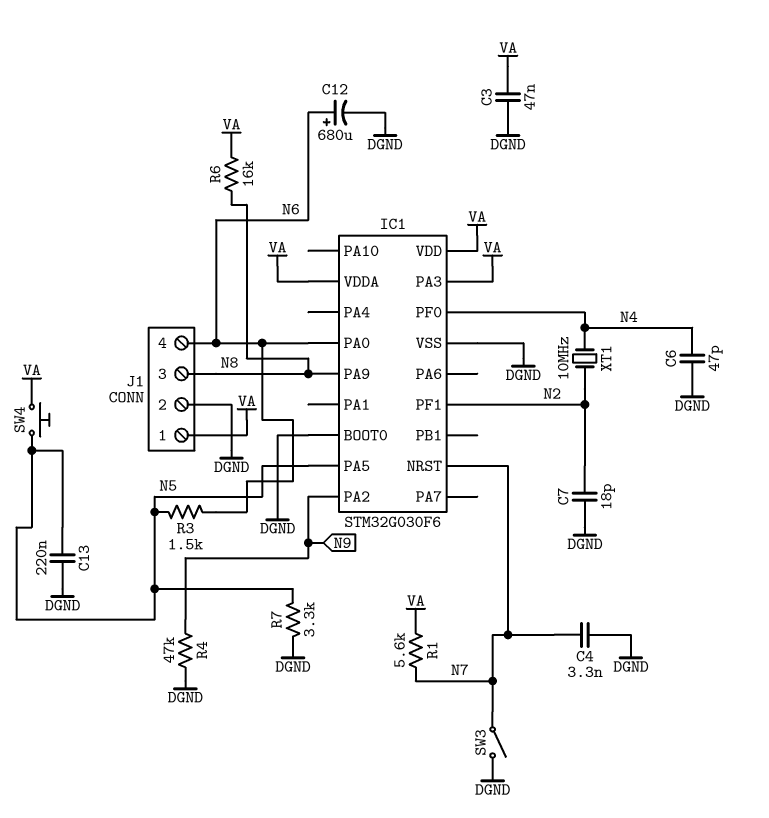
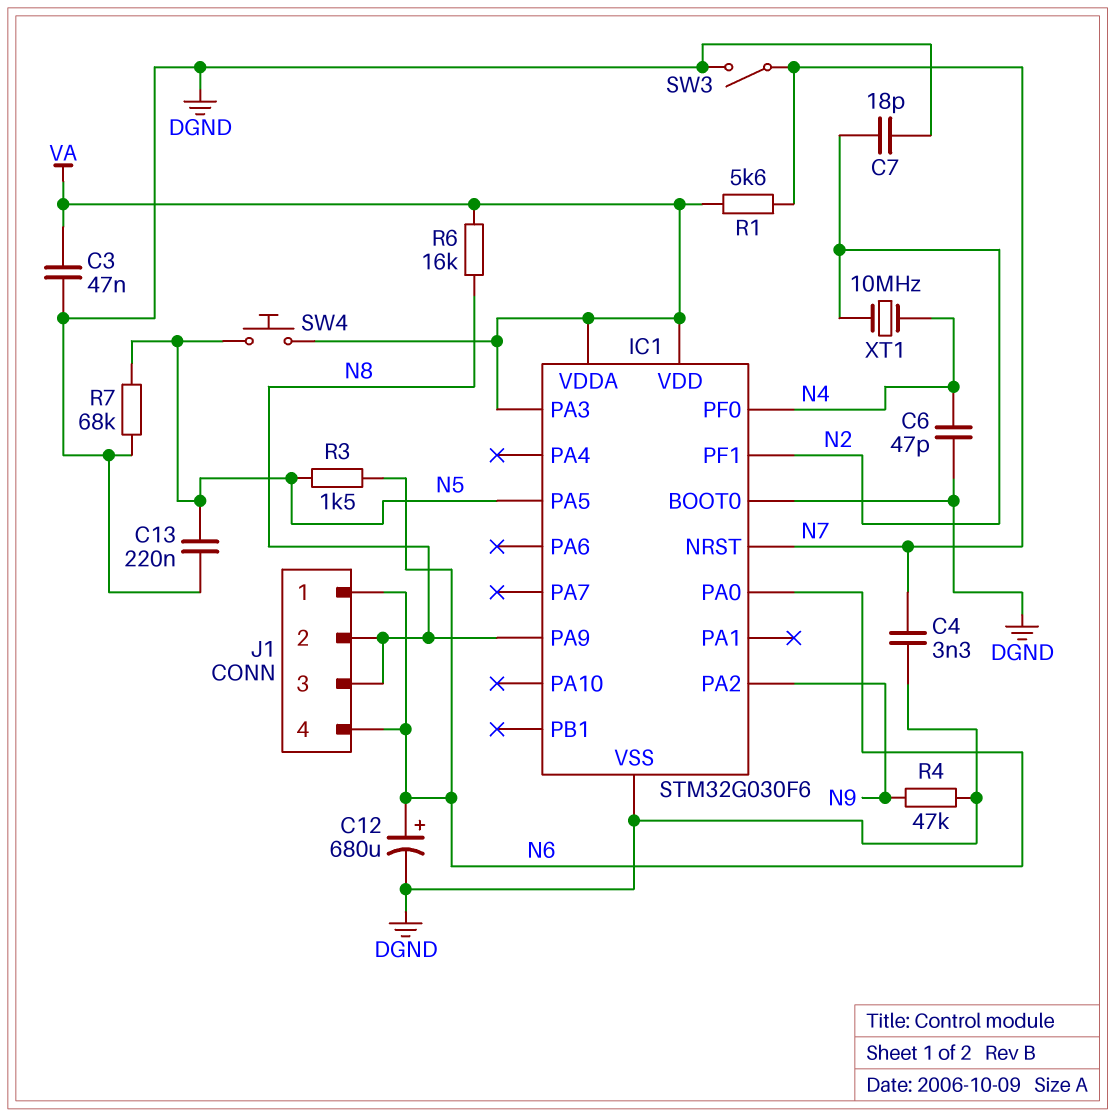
J1 pin 1: VA -> N6
J1 pin 2: DGND -> N8
R7: 3.3k (DGND, N5) -> 68k (DGND, N5)

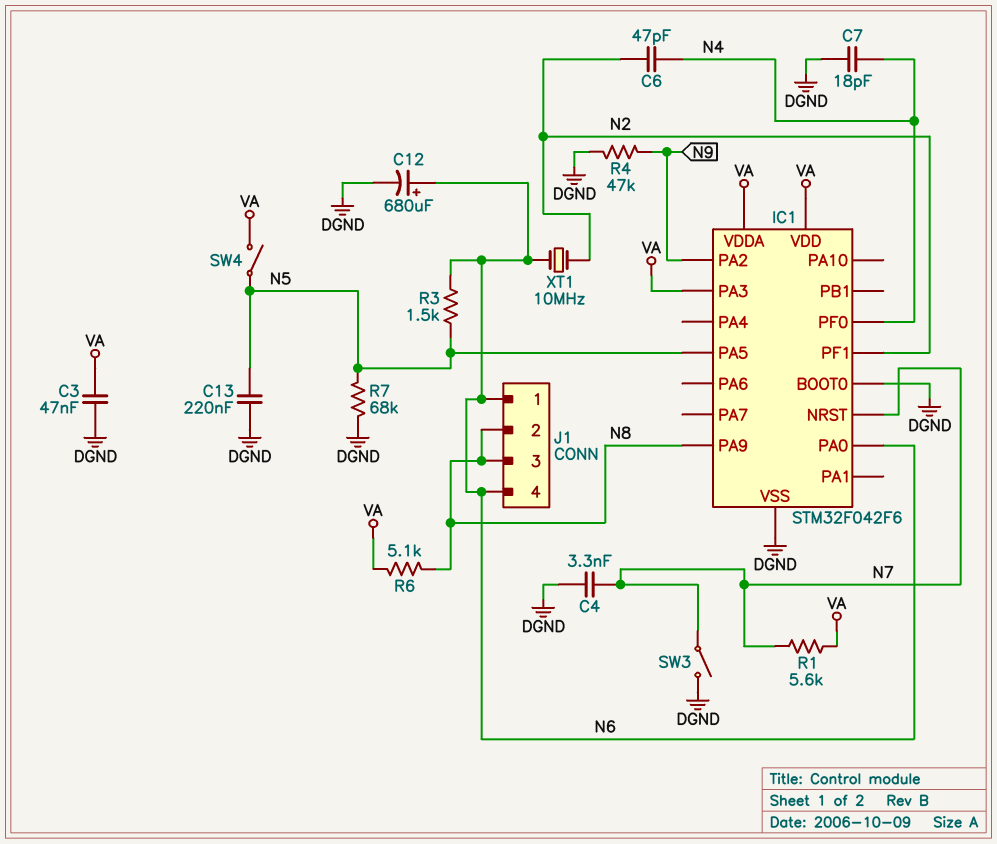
C6: 47pF (DGND, N4) -> 47pF (N2, N4)
C7: 18pF (DGND, N2) -> 18pF (DGND, N4)
IC1: STM32G030F6 -> STM32F042F6
R6: 16k (N8, VA) -> 5.1k (N8, VA)
SW4: button (N5, VA) -> switch (N5, VA)
XT1: 10MHz (N2, N4) -> 10MHz (N2, N6)

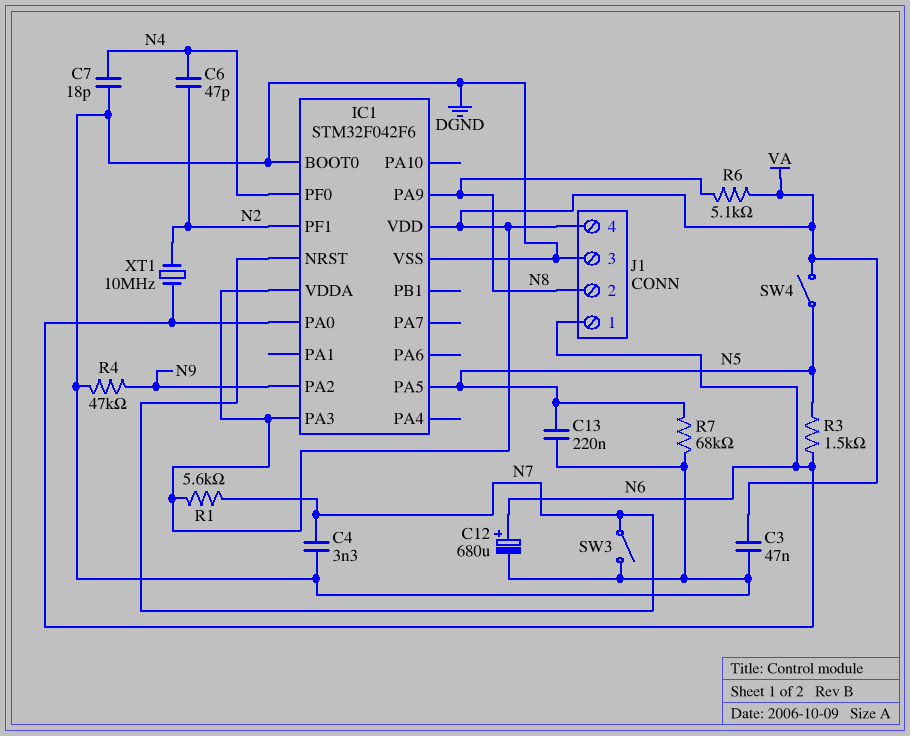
J1 pin 3: N8 -> DGND
J1 pin 4: N6 -> VA

